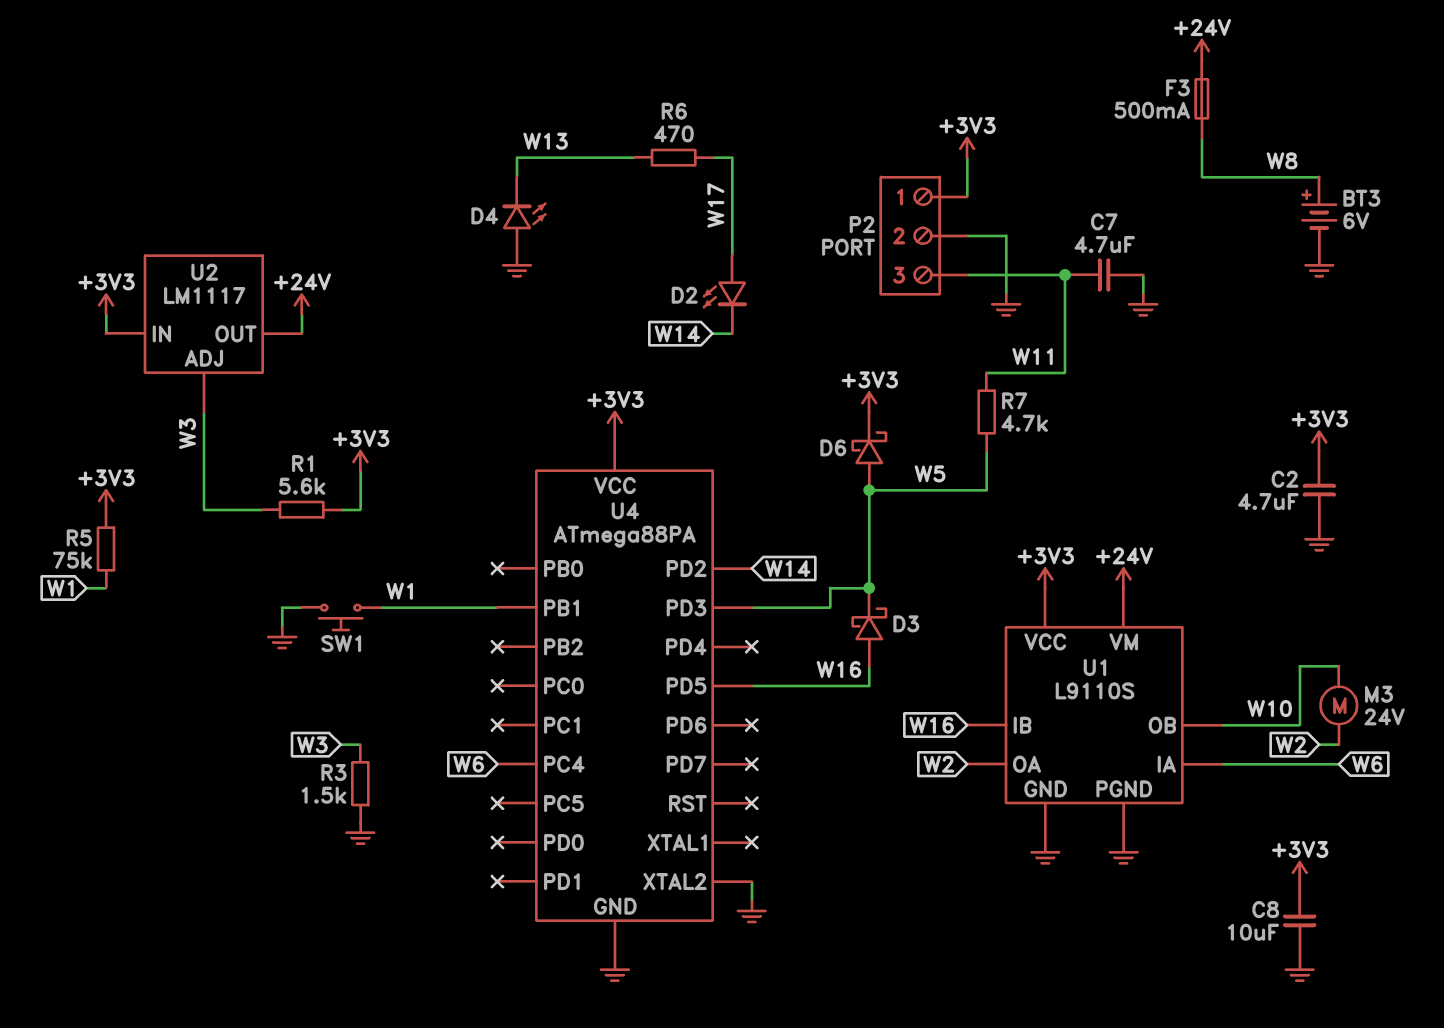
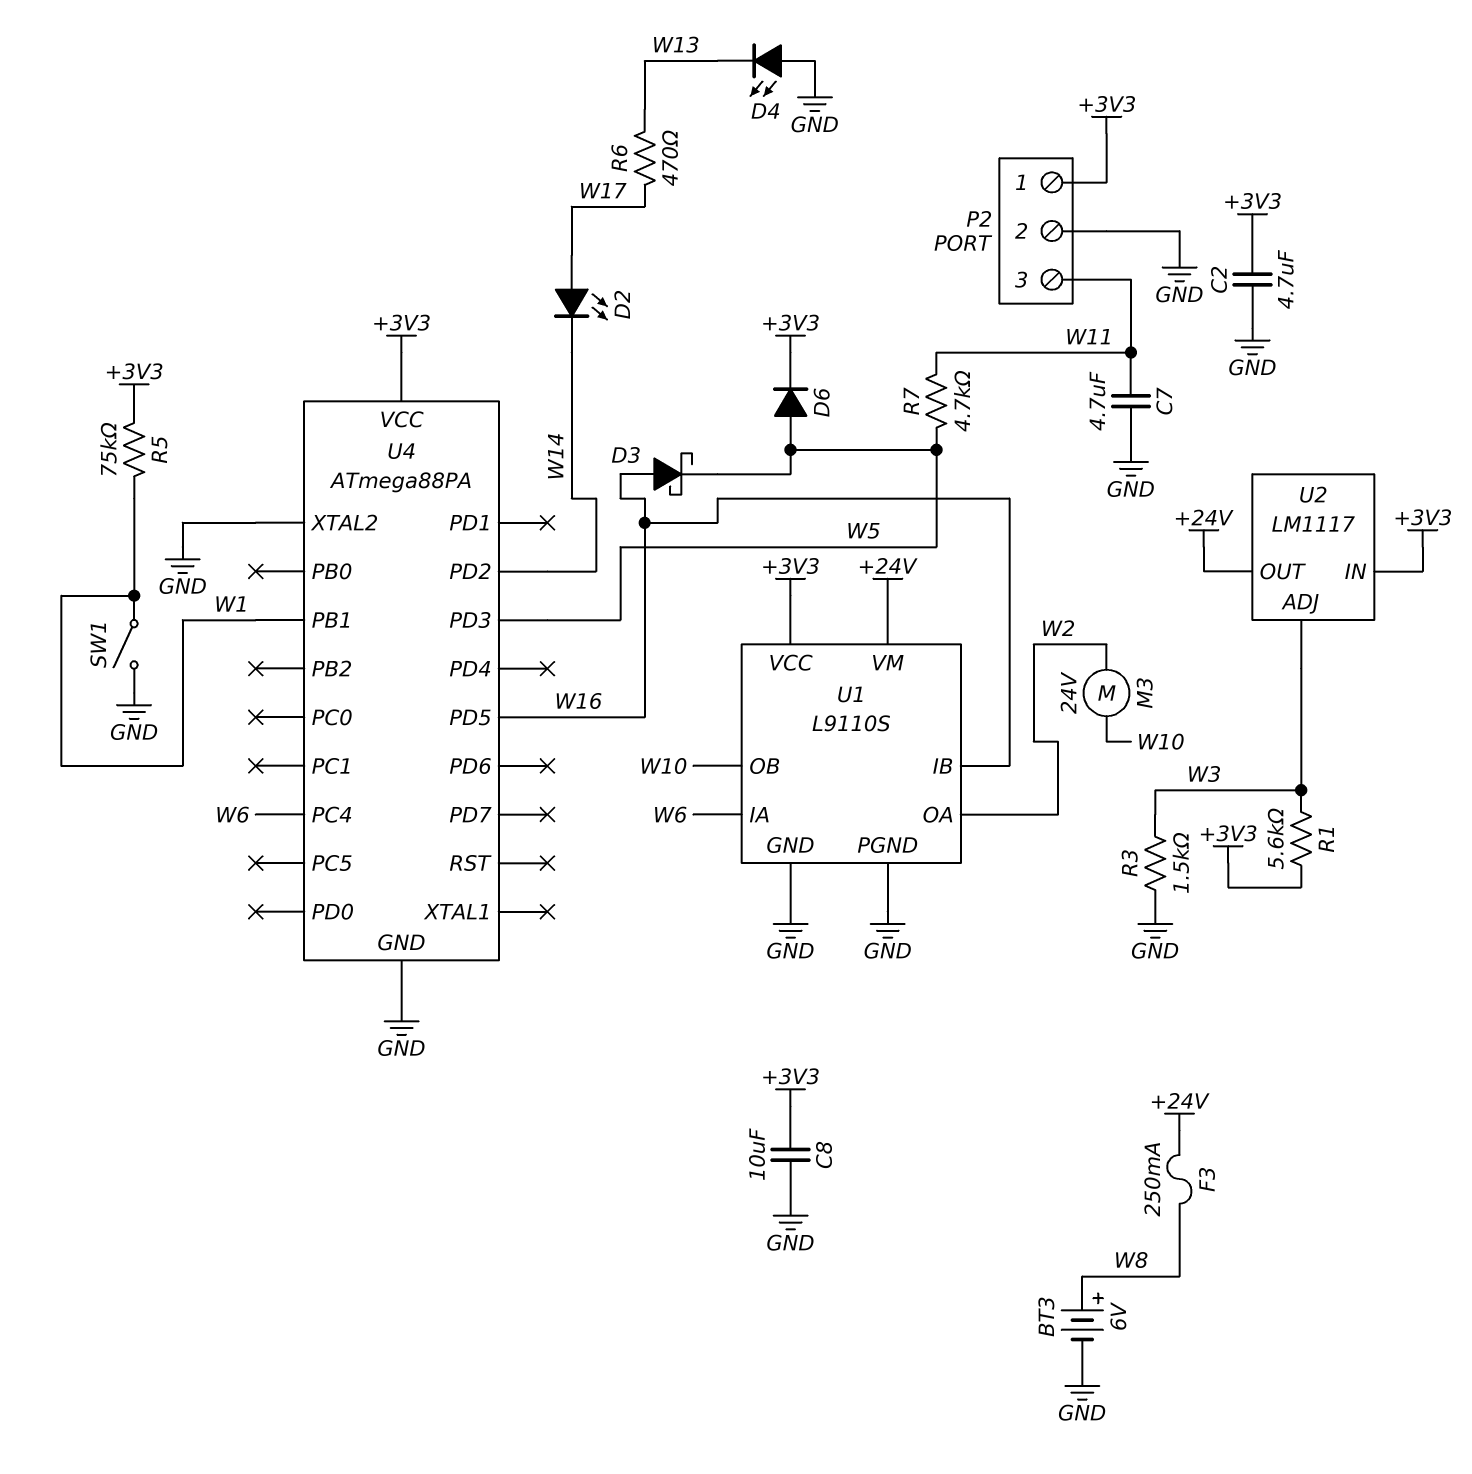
D6: schottky (A W5, K +3V3) -> diode (A W5, K +3V3)
F3: 500mA (+24V, W8) -> 250mA (+24V, W8)
SW1: button (GND, W1) -> switch (GND, W1)

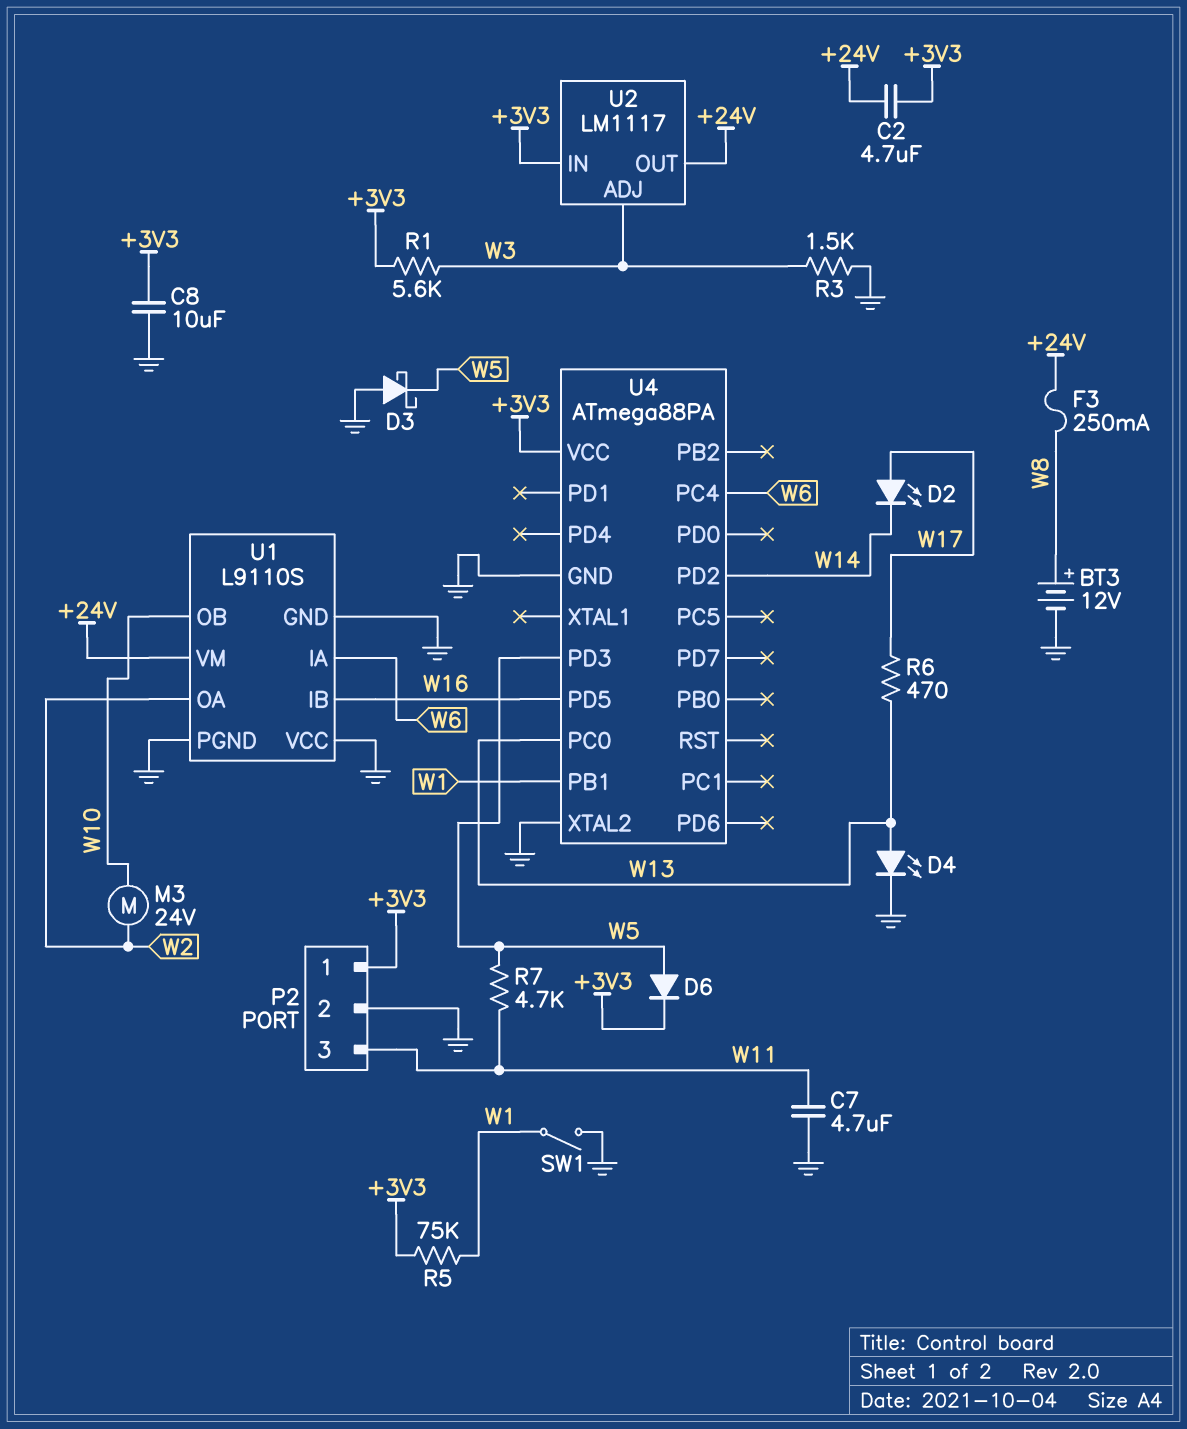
BT3: 6V (plus W8, minus GND) -> 12V (plus W8, minus GND)
C2: 4.7uF (+3V3, GND) -> 4.7uF (+3V3, +24V)
D3: schottky (A W16, K W5) -> schottky (A GND, K W5)
D4: LED (A GND, K W13) -> LED (A W13, K GND)
U1 pin VCC: +3V3 -> GND
U4 pin PC0: none -> W13

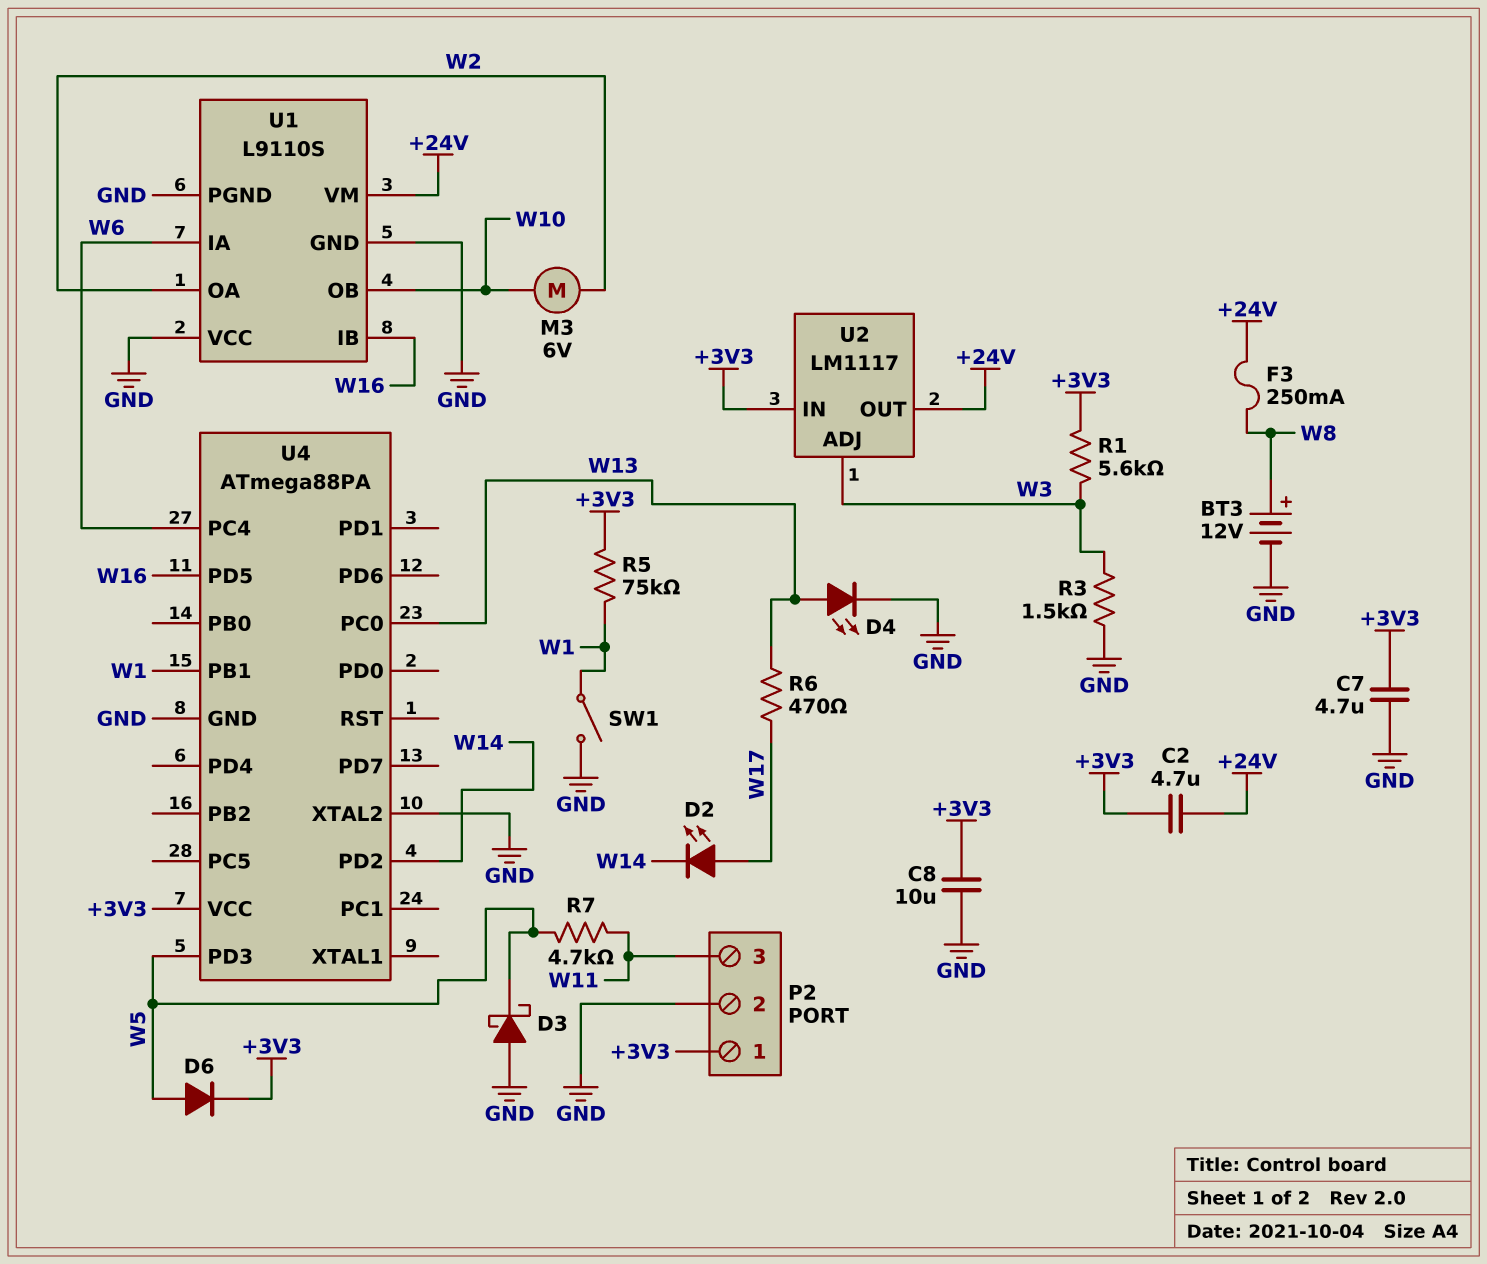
C7: 4.7uF (GND, W11) -> 4.7uF (+3V3, GND)
M3: motor 24V (W2, W10) -> motor 6V (W2, W10)

